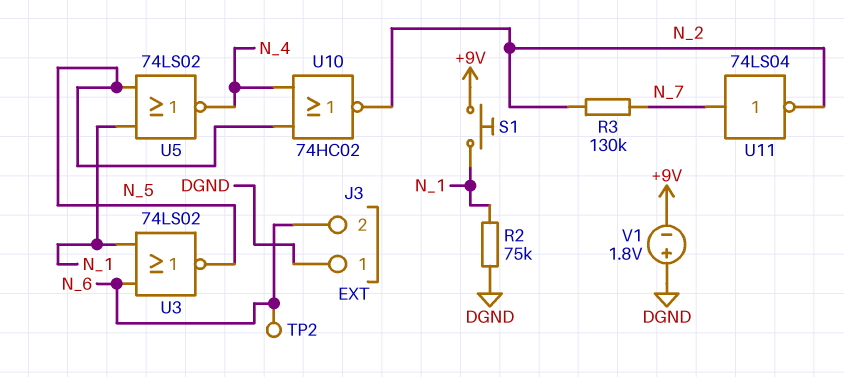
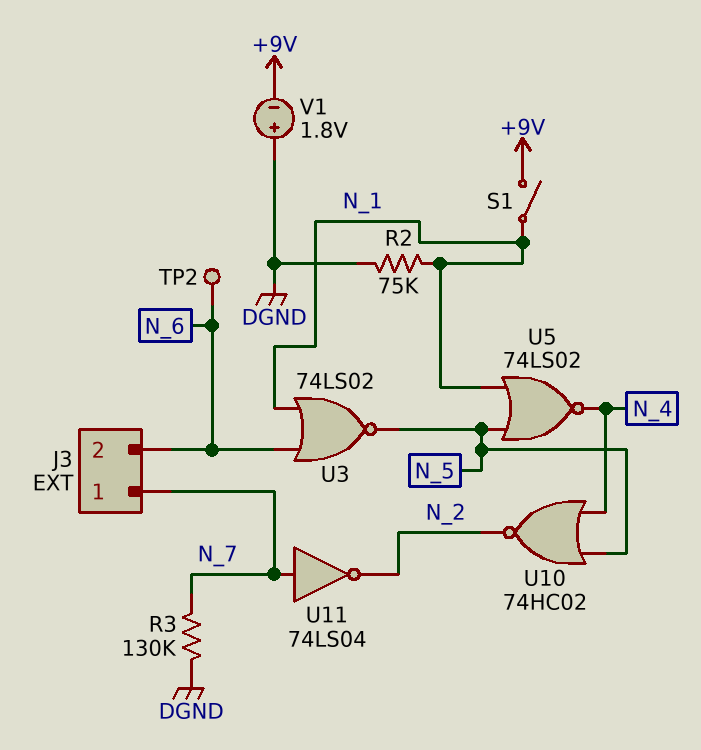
J3 pin 1: DGND -> N_7
R3: 130k (N_2, N_7) -> 130k (DGND, N_7)
S1: button (+9V, N_1) -> switch (+9V, N_1)

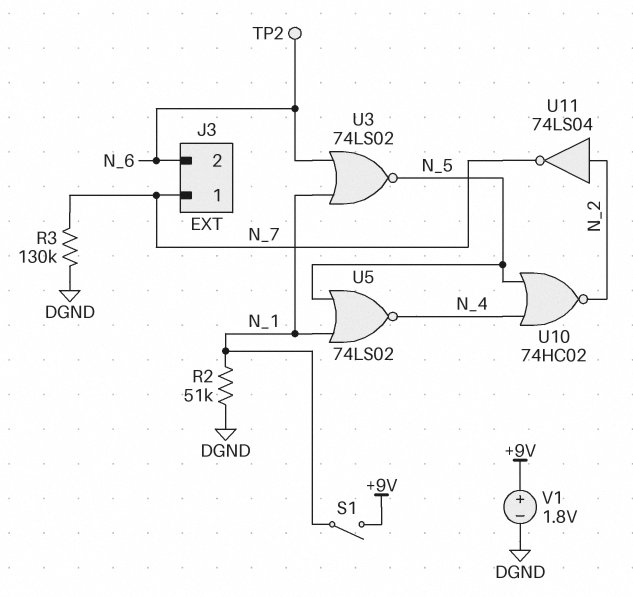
R2: 75k (DGND, N_1) -> 51k (DGND, N_1)
U11: NOT 74LS04 (in N_7, out N_2) -> NOT 74LS04 (in N_2, out N_7)
V1: 1.8V (plus DGND, minus +9V) -> 1.8V (plus +9V, minus DGND)

